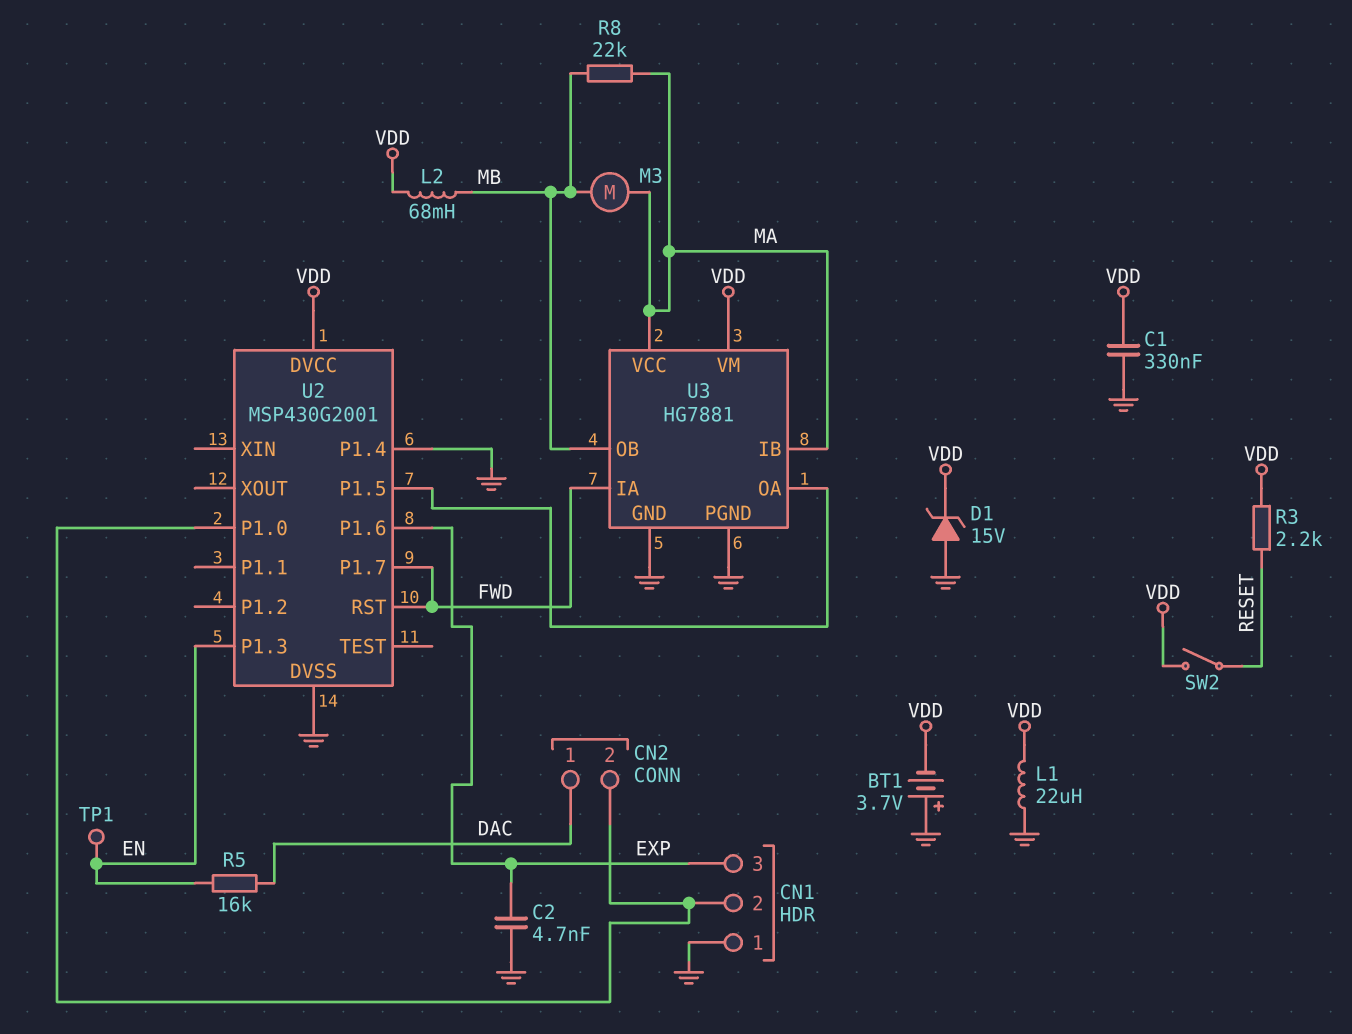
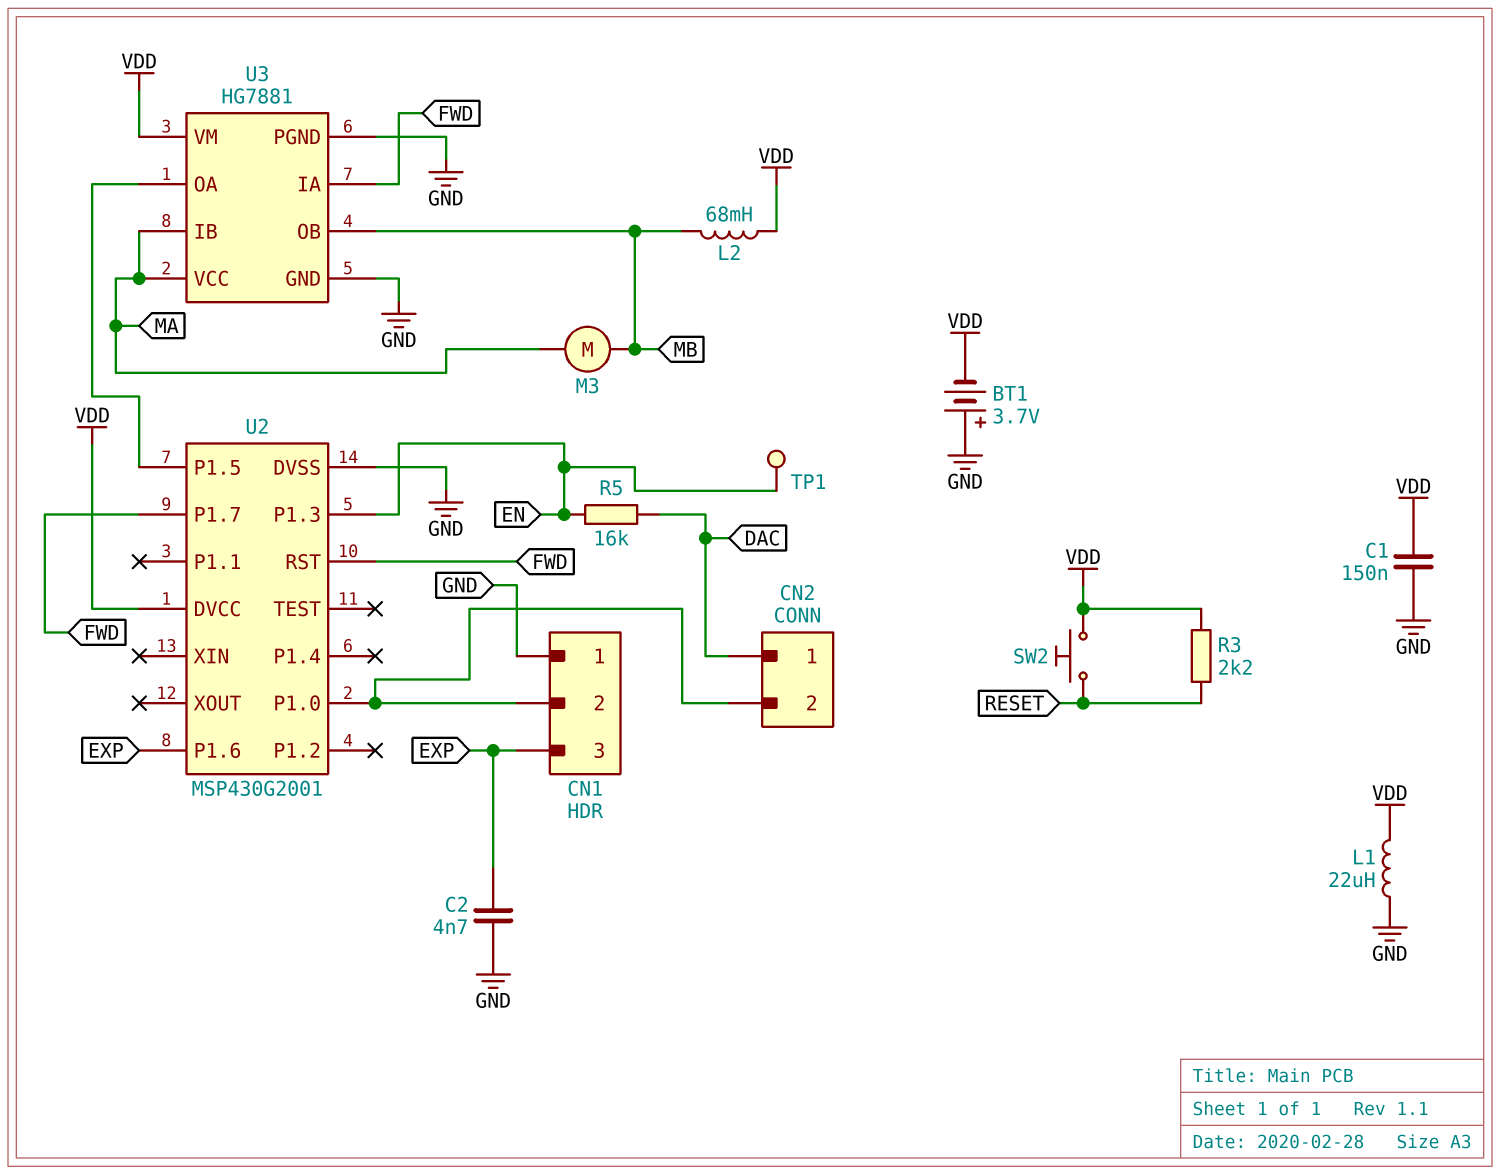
C1: 330nF (GND, VDD) -> 150nF (GND, VDD)
D1: zener 15V (A GND, K VDD) -> none
R8: 22k (MA, MB) -> none
SW2: switch (RESET, VDD) -> button (RESET, VDD)
U2 pin P1.4: GND -> none

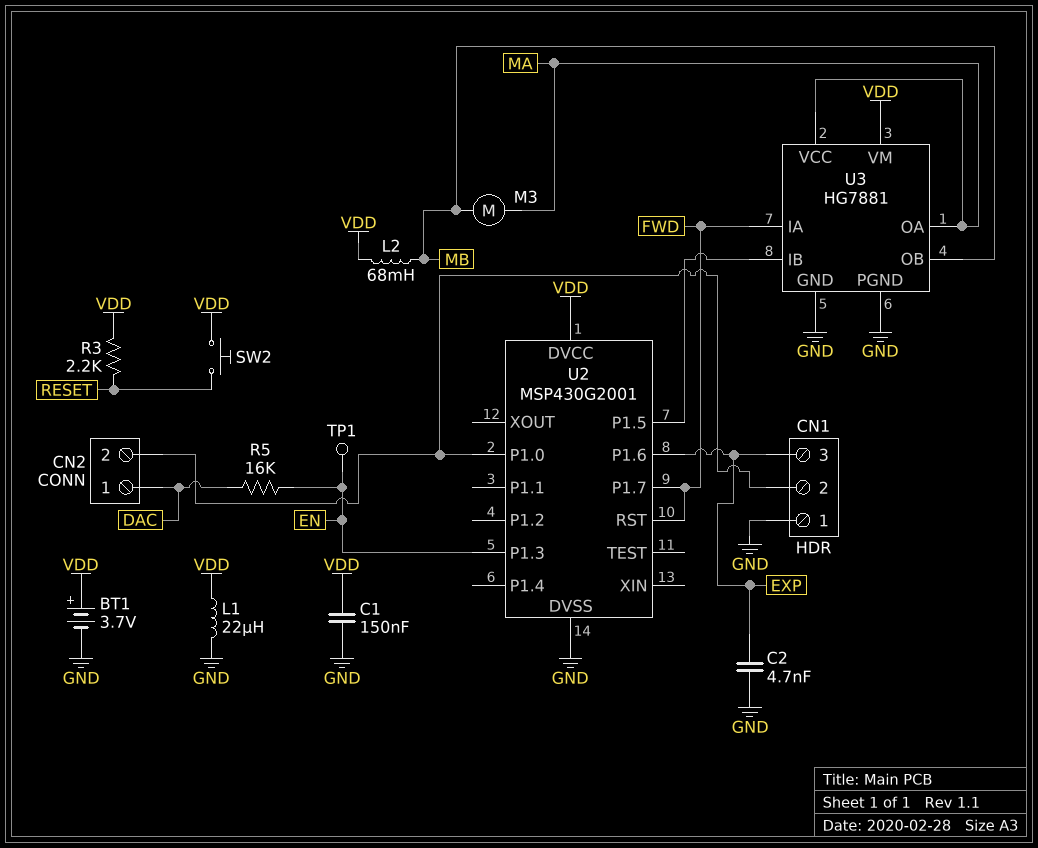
BT1: 3.7V (plus GND, minus VDD) -> 3.7V (plus VDD, minus GND)
U3 pin IB: MA -> U2/P1.5
U3 pin OA: U2/P1.5 -> MA

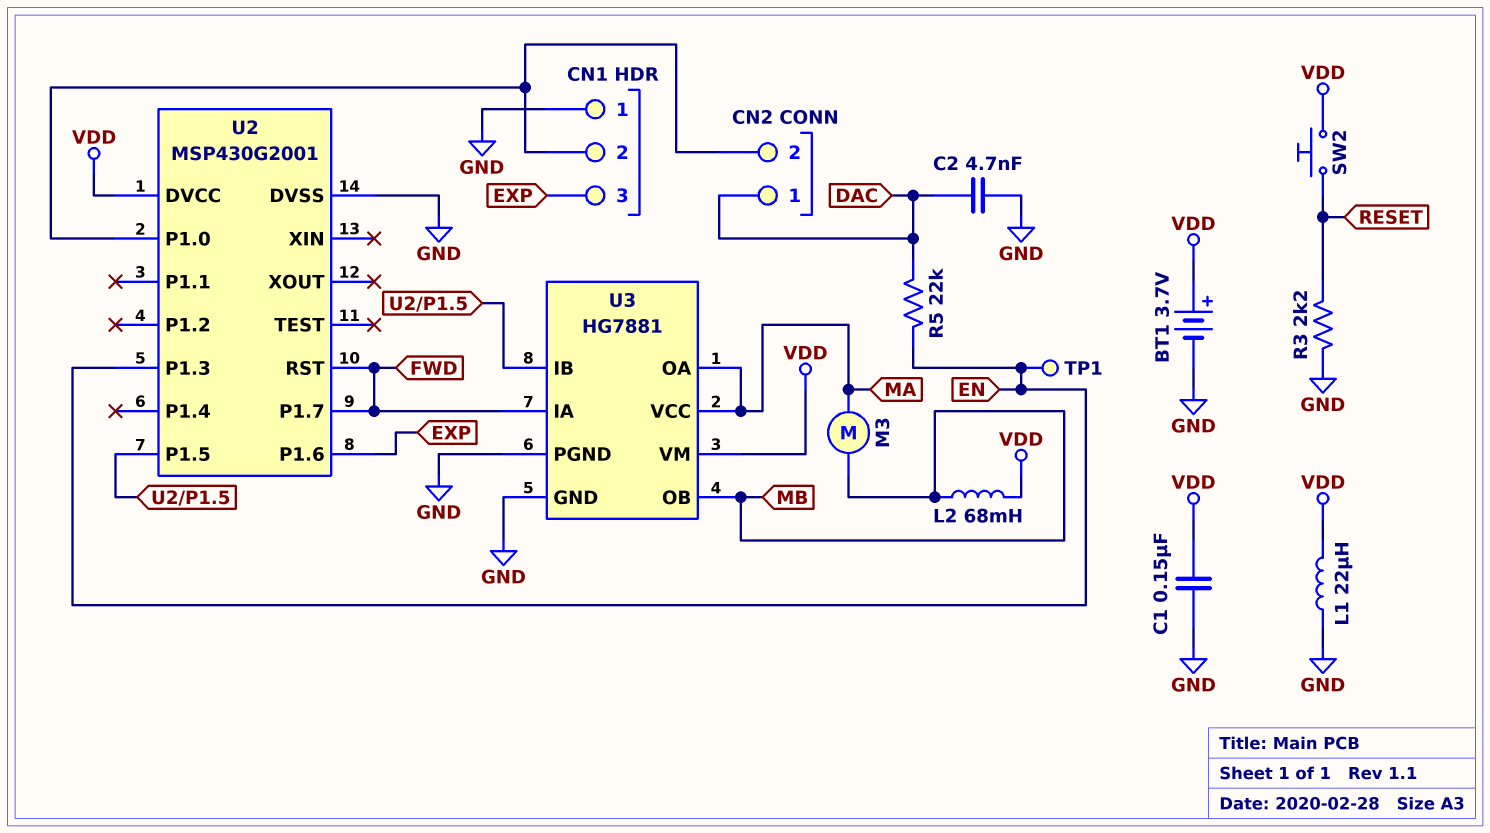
C2: 4.7nF (EXP, GND) -> 4.7nF (DAC, GND)
R3: 2.2k (RESET, VDD) -> 2.2k (GND, RESET)
R5: 16k (DAC, EN) -> 22k (DAC, EN)

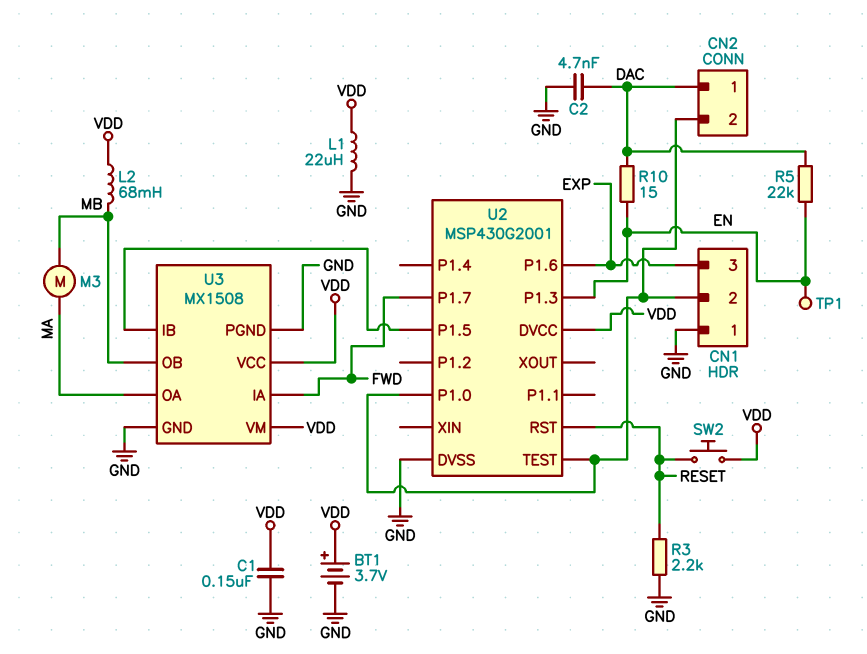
R10: none -> 15 (DAC, EN)
U2 pin RST: FWD -> RESET
U2 pin TEST: none -> CN1/2
U3: HG7881 -> MX1508
U3 pin VCC: MA -> VDD

